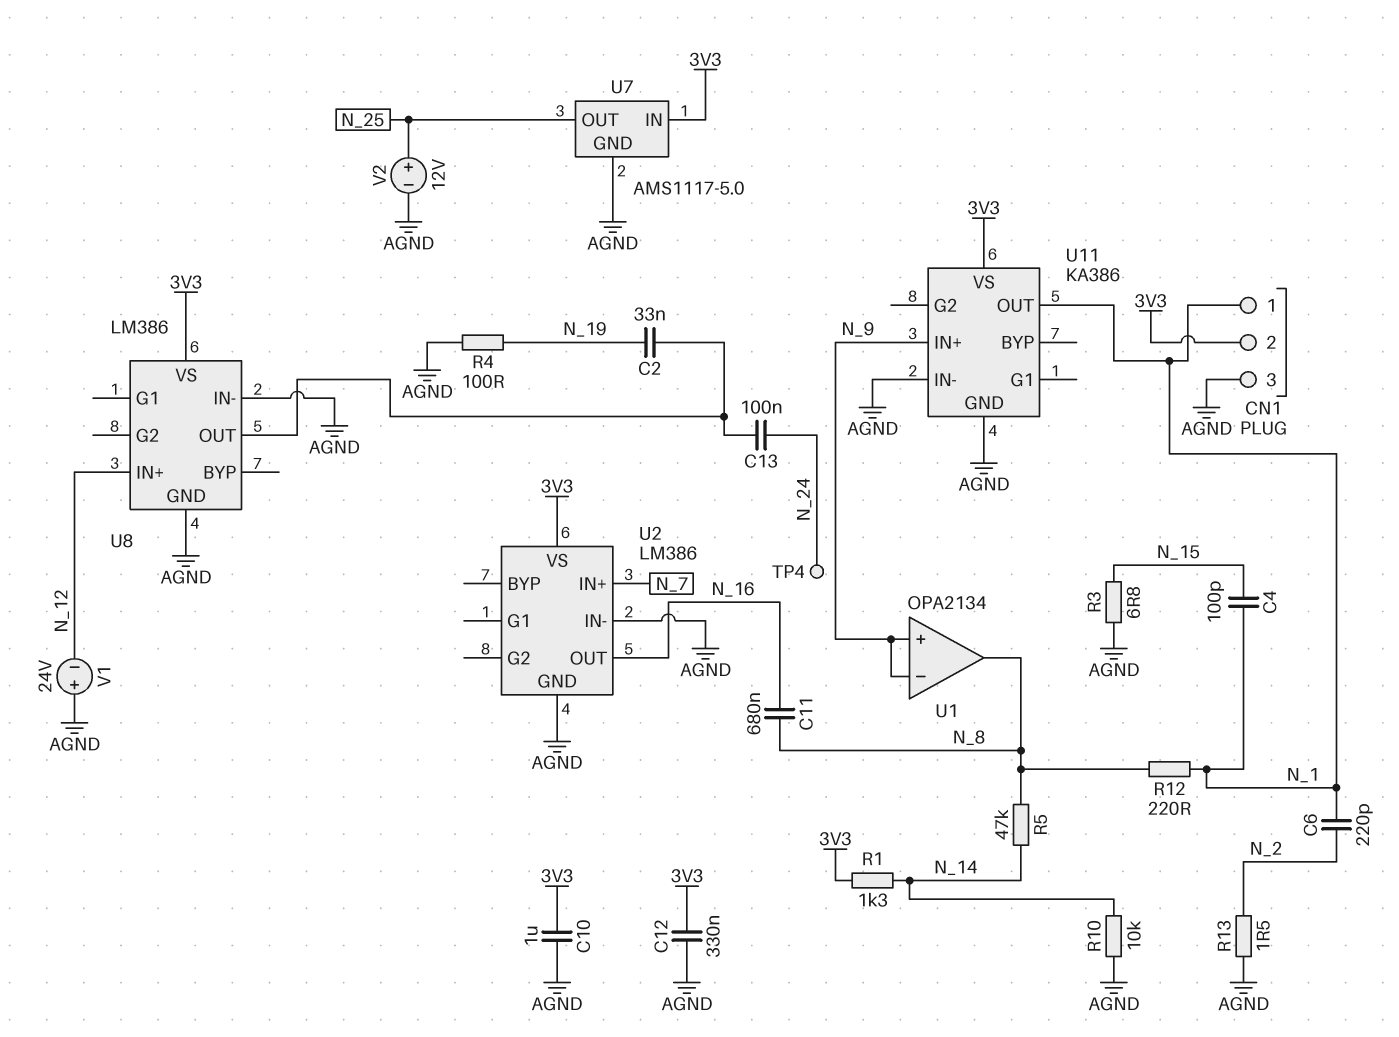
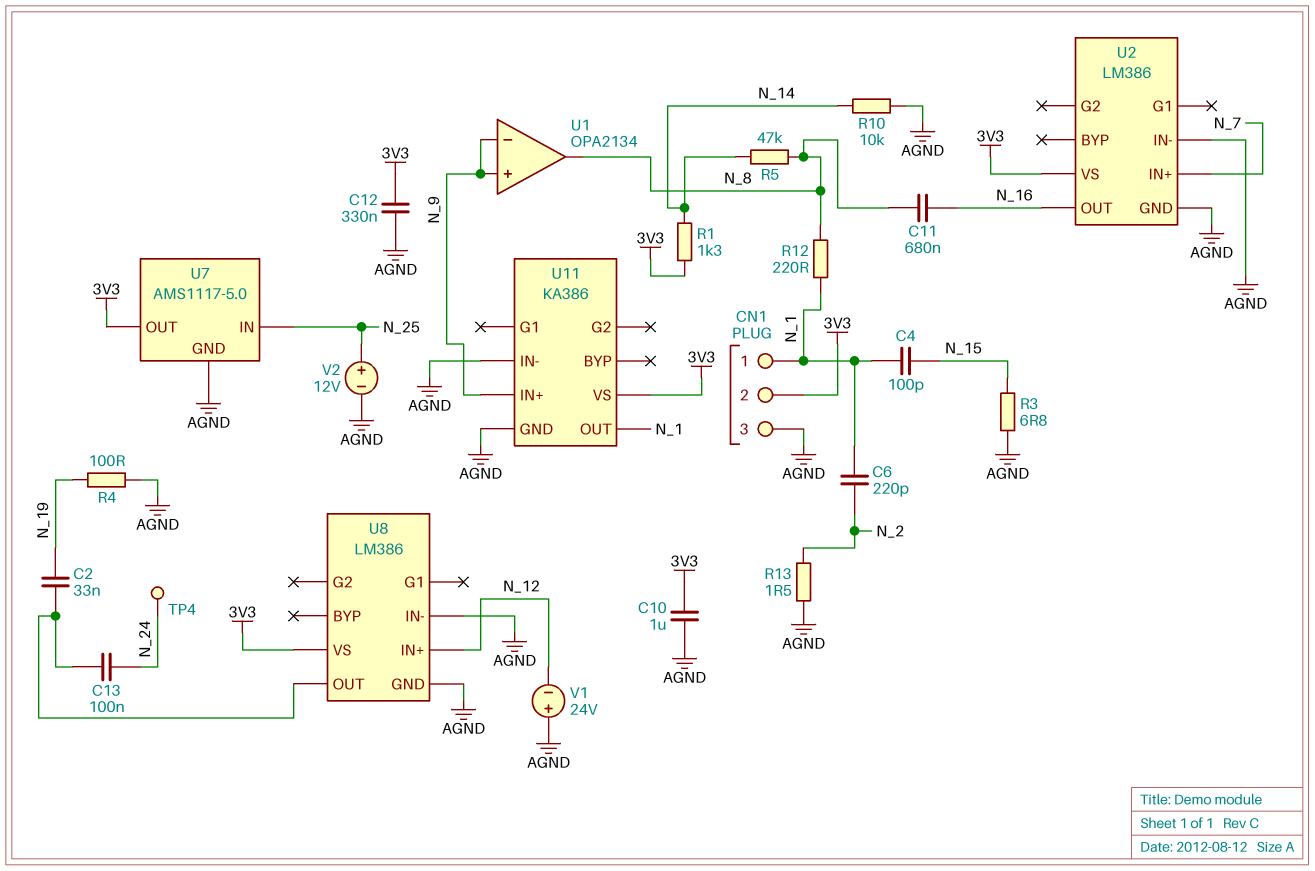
U7 pin IN: 3V3 -> N_25
U7 pin OUT: N_25 -> 3V3

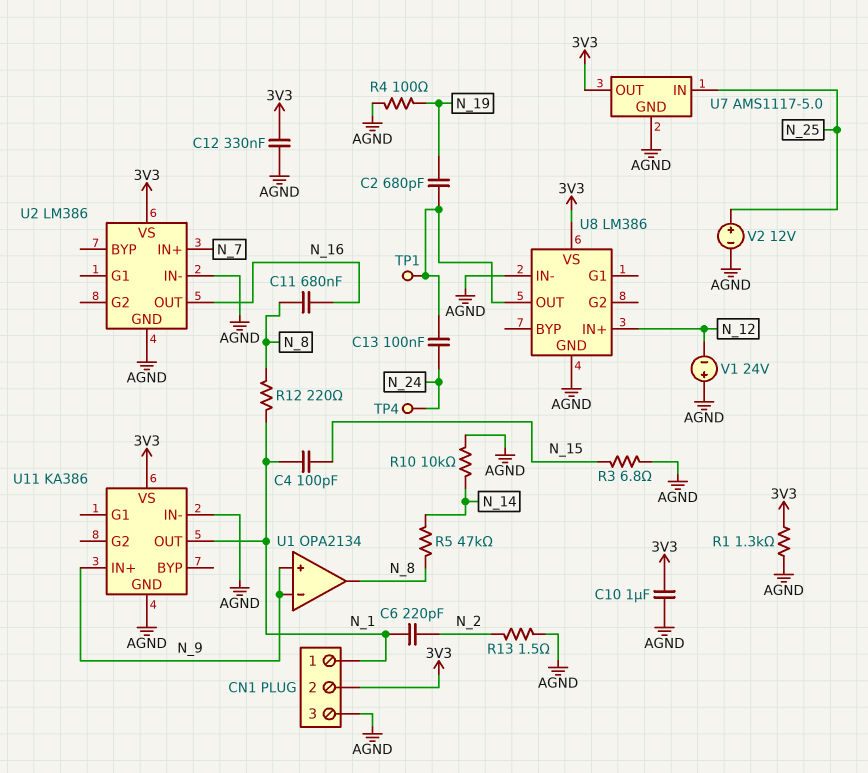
C2: 33nF (N_19, U8/OUT) -> 680pF (N_19, U8/OUT)
R1: 1.3k (3V3, N_14) -> 1.3k (3V3, AGND)
TP1: none -> test point (U8/OUT)

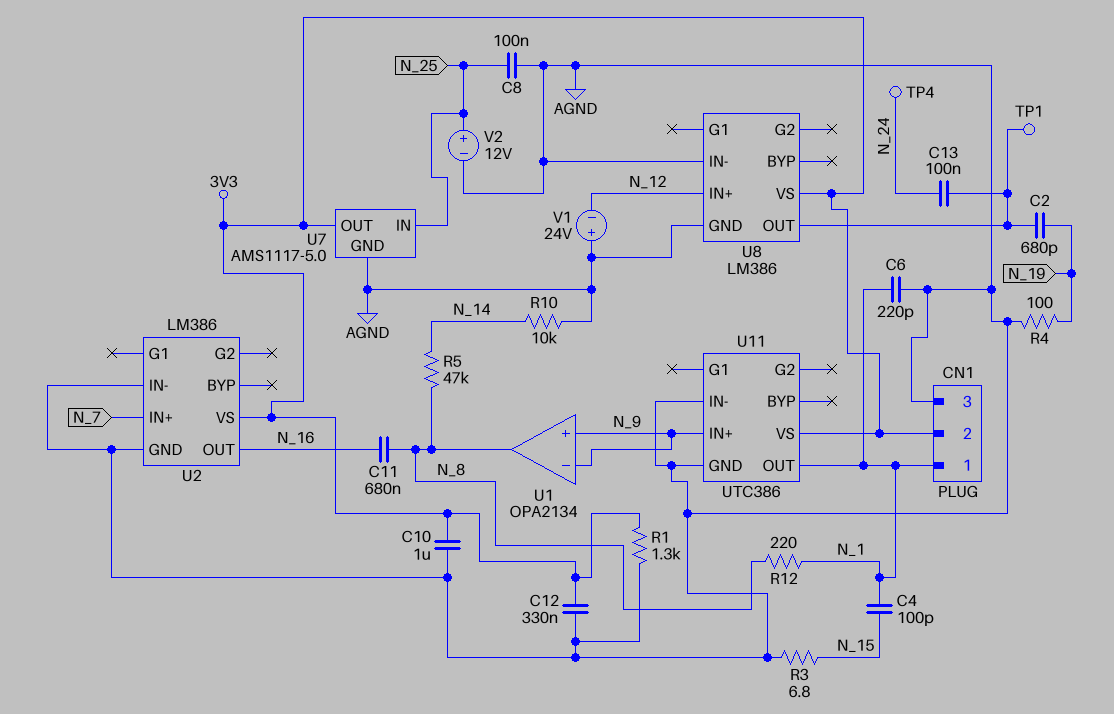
C6: 220pF (N_1, N_2) -> 220pF (AGND, N_1)
C8: none -> 100nF (AGND, N_25)
R13: 1.5 (AGND, N_2) -> none
U11: KA386 -> UTC386

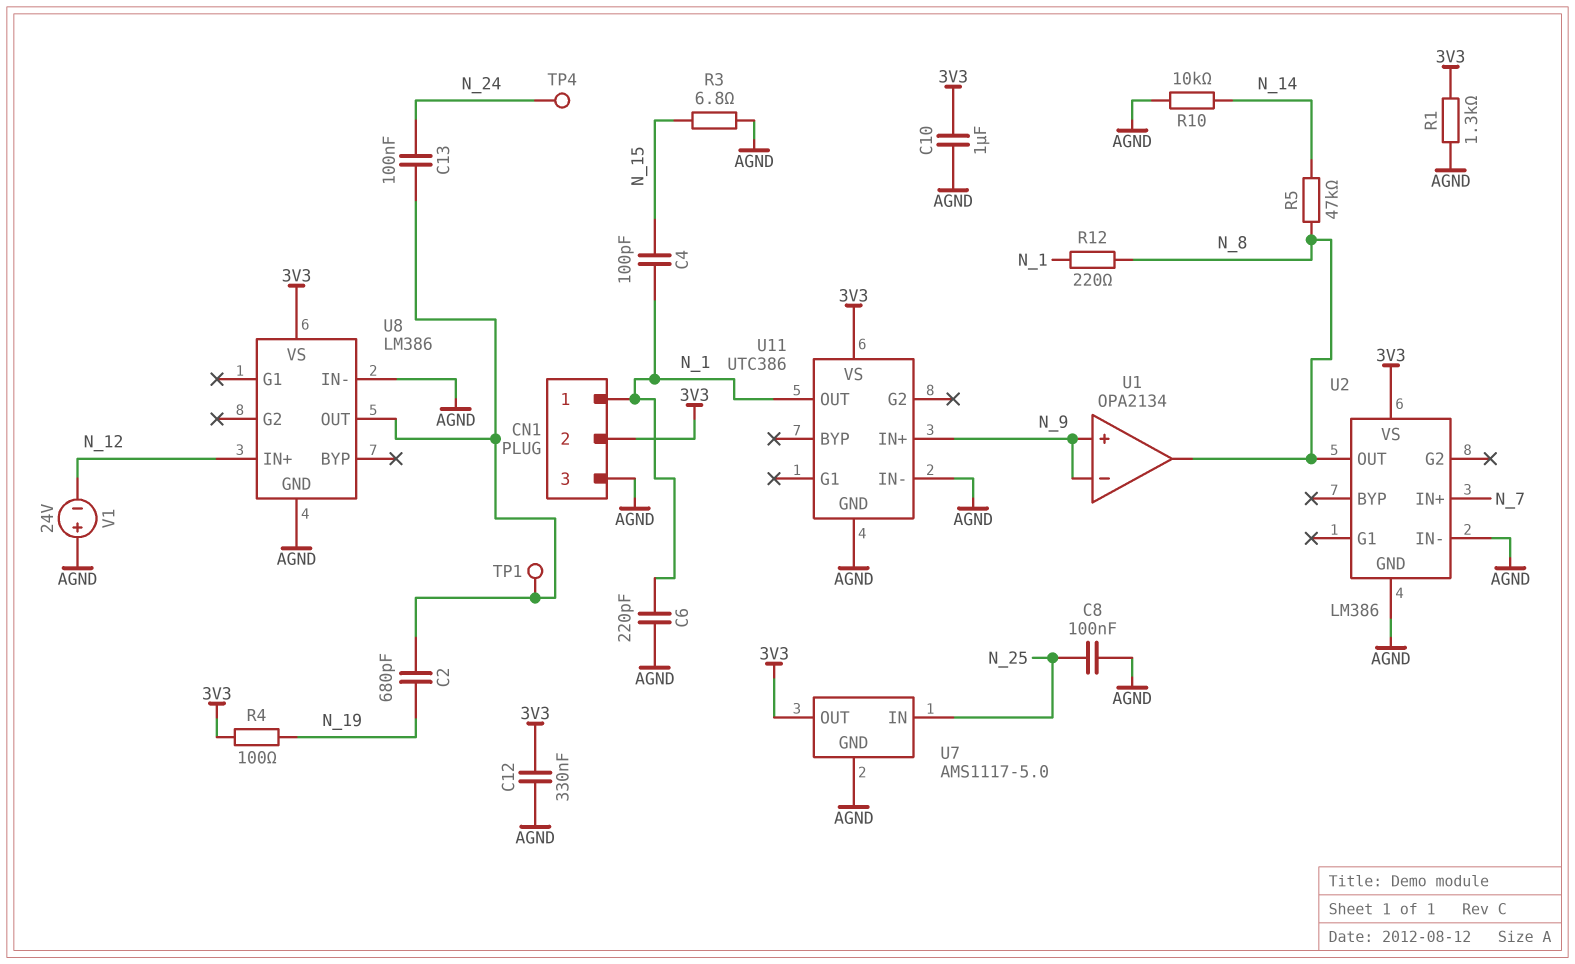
C11: 680nF (N_8, N_16) -> none
R4: 100 (AGND, N_19) -> 100 (3V3, N_19)
U2 pin OUT: N_16 -> N_8
V2: 12V (plus N_25, minus AGND) -> none

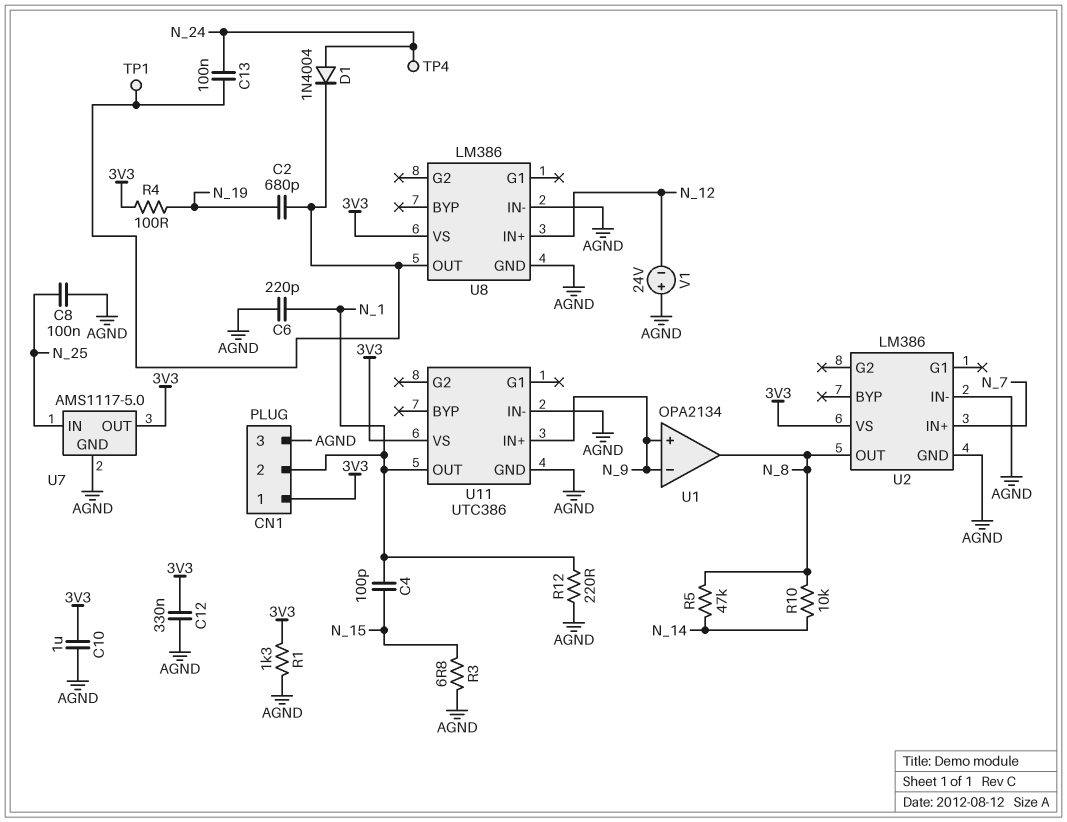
CN1 pin 1: N_1 -> 3V3
CN1 pin 2: 3V3 -> N_1
D1: none -> diode 1N4004 (A N_24, K U8/OUT)
R10: 10k (AGND, N_14) -> 10k (N_8, N_14)
R12: 220 (N_1, N_8) -> 220 (AGND, N_1)

